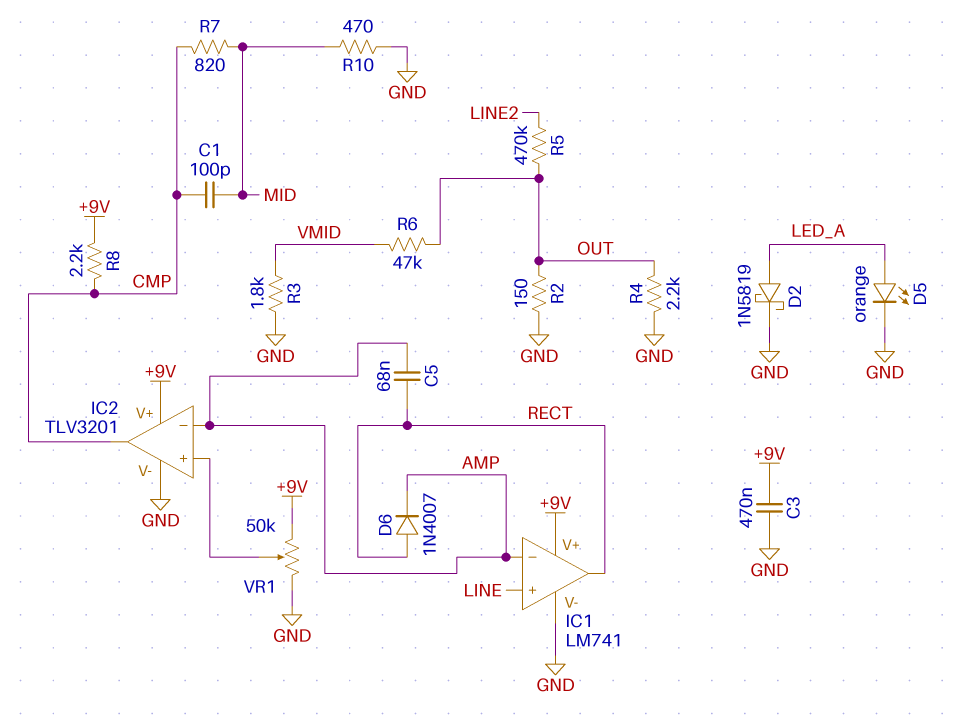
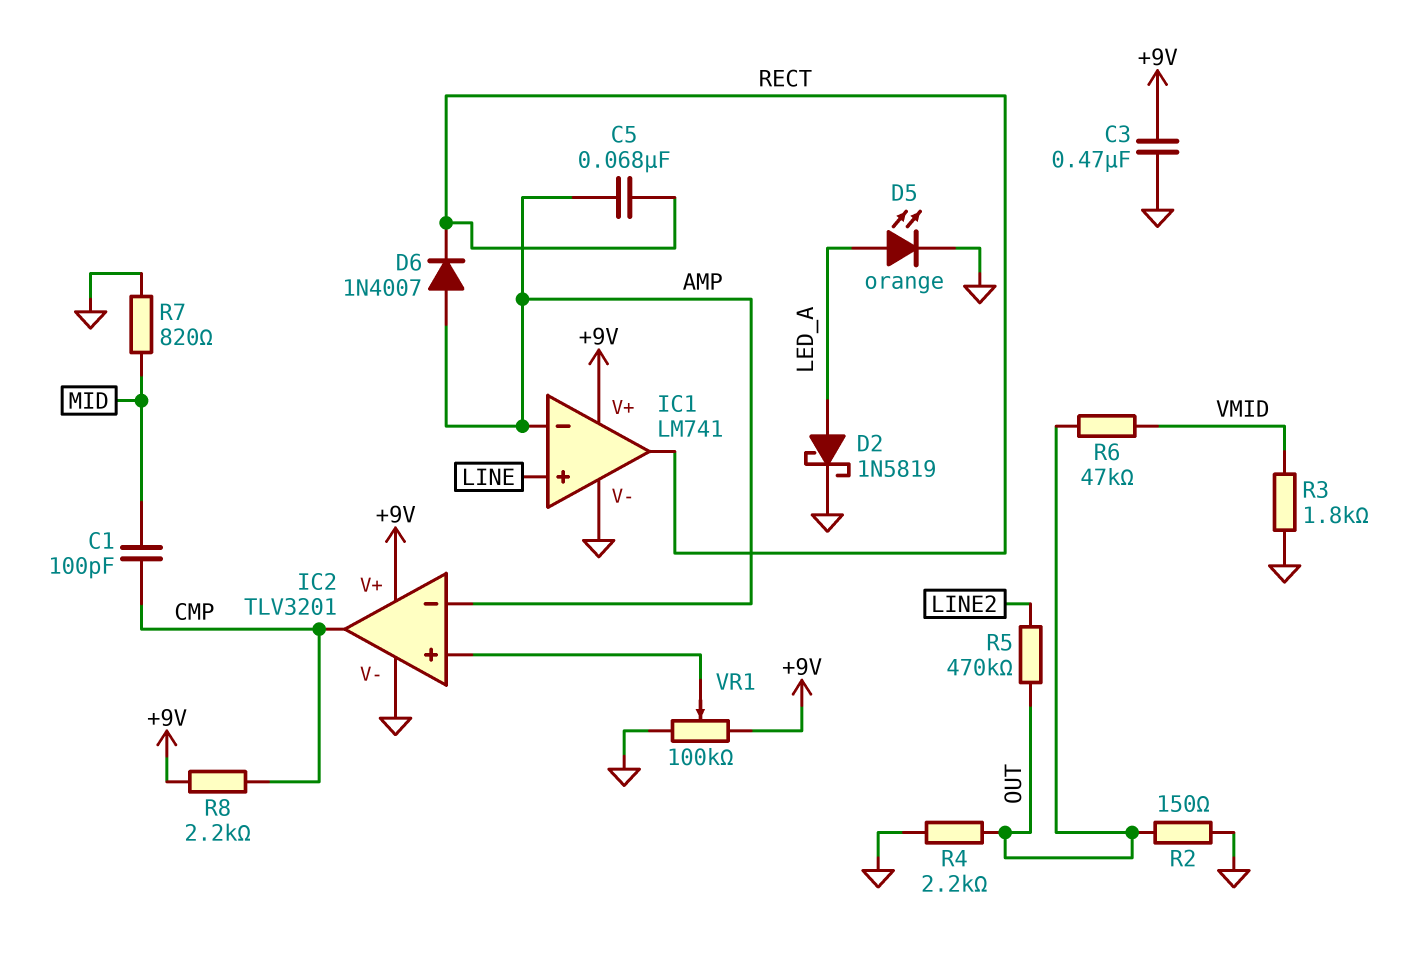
D6: diode 1N4007 (A RECT, K AMP) -> diode 1N4007 (A AMP, K RECT)
R7: 820 (CMP, MID) -> 820 (GND, MID)
R10: 470 (GND, MID) -> none
VR1: 50k (+9V, GND, wiper IC2/in+) -> 100k (+9V, GND, wiper IC2/in+)

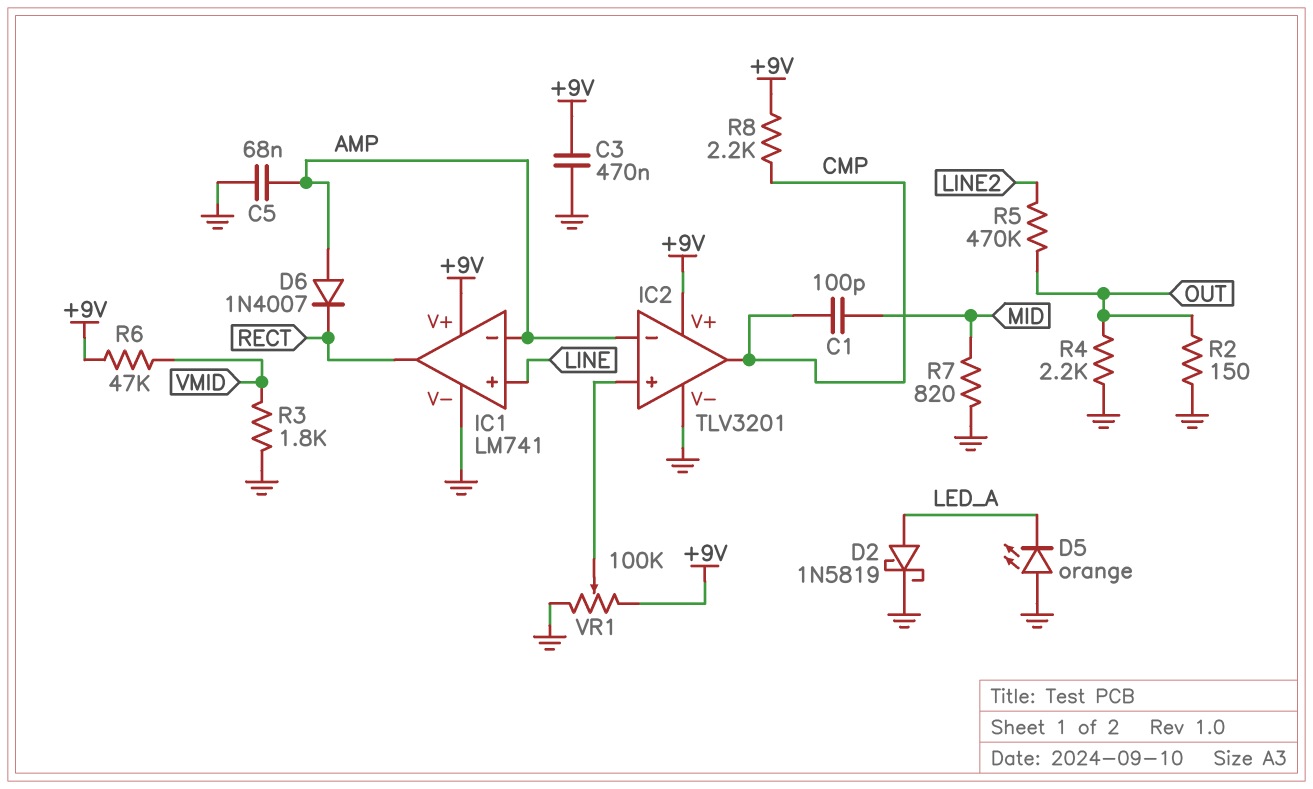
C5: 68nF (AMP, RECT) -> 68nF (AMP, GND)
D5: LED orange (A LED_A, K GND) -> LED orange (A GND, K LED_A)
R6: 47k (OUT, VMID) -> 47k (+9V, VMID)

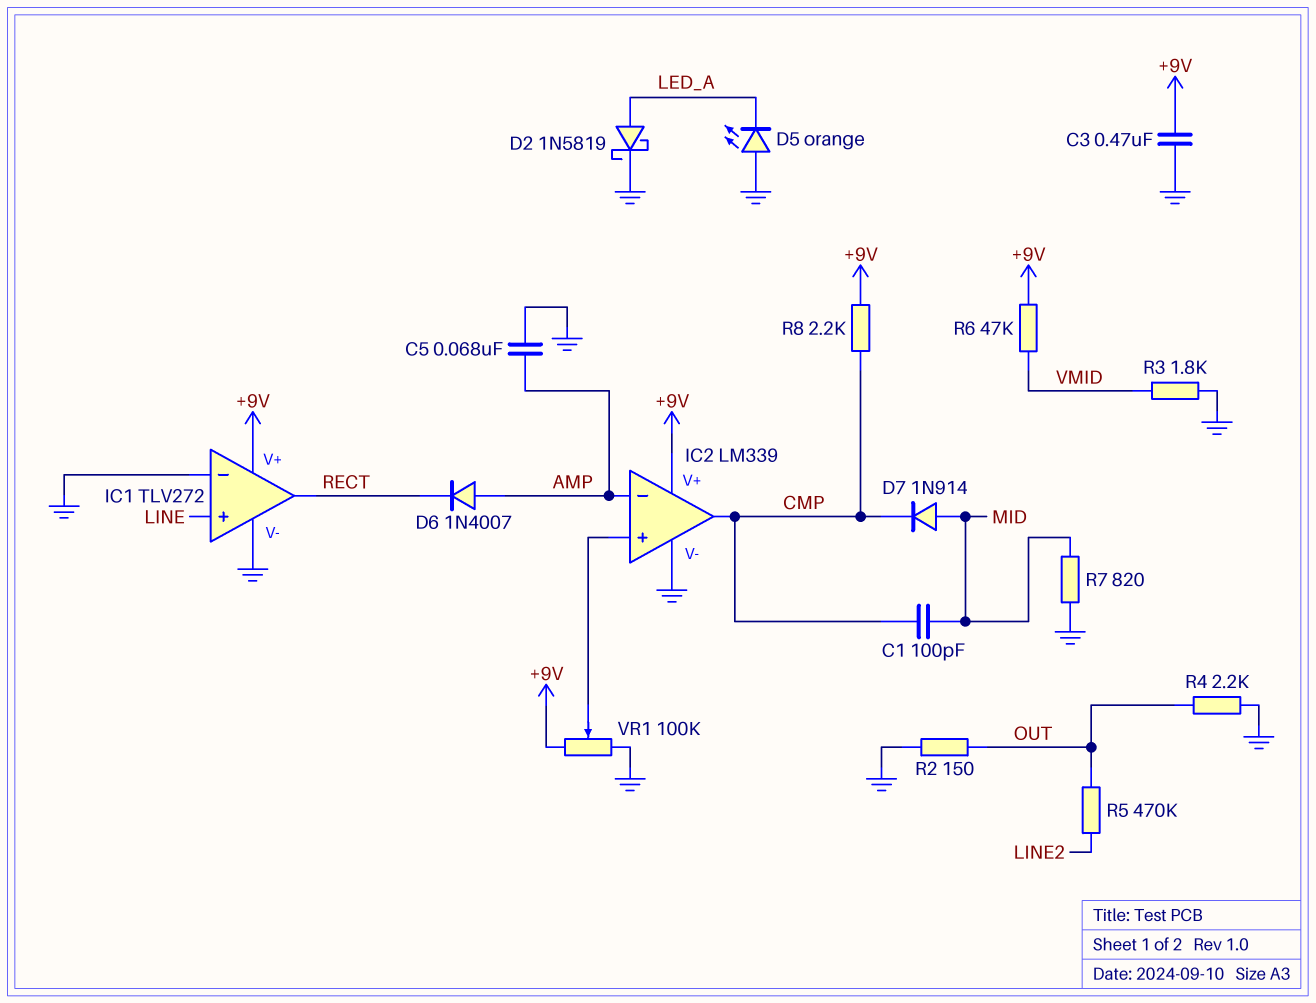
D7: none -> diode 1N914 (A MID, K CMP)
IC1: LM741 -> TLV272
IC1 pin in-: AMP -> GND
IC2: TLV3201 -> LM339

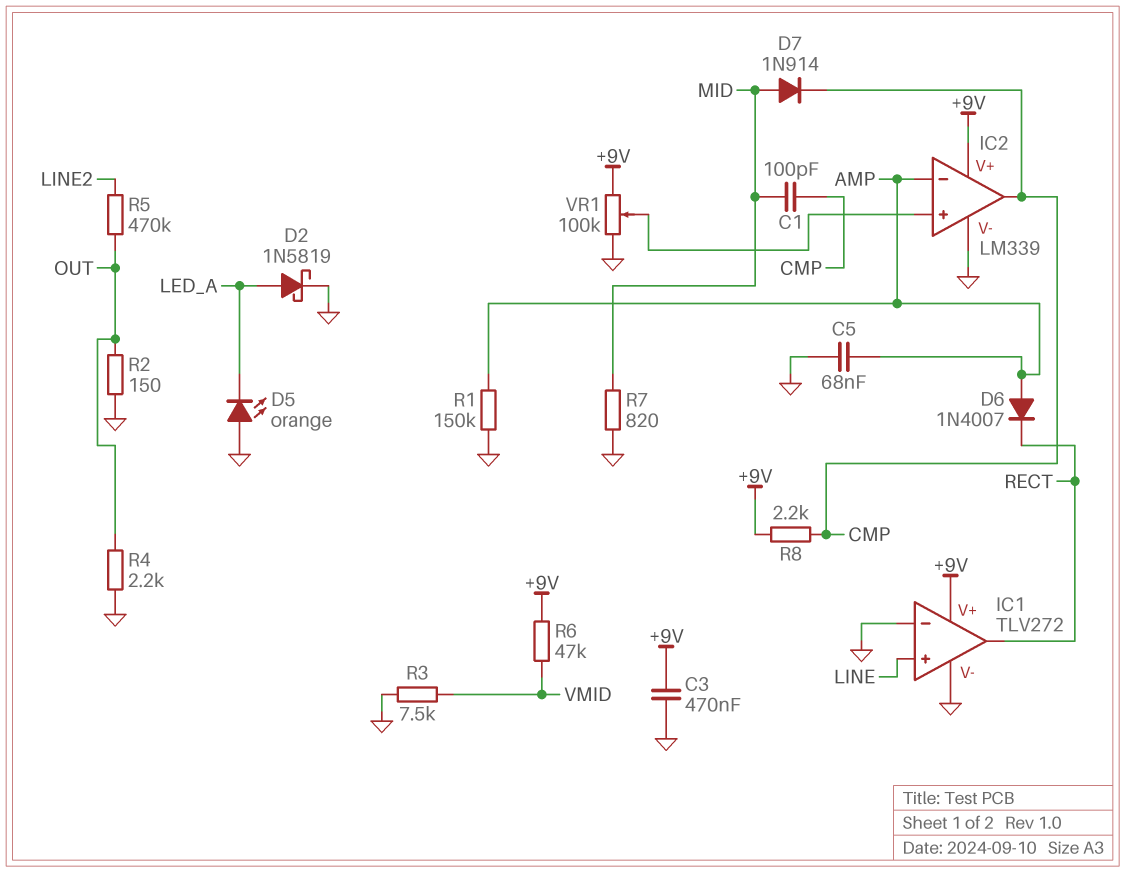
R1: none -> 150k (AMP, GND)
R3: 1.8k (GND, VMID) -> 7.5k (GND, VMID)

